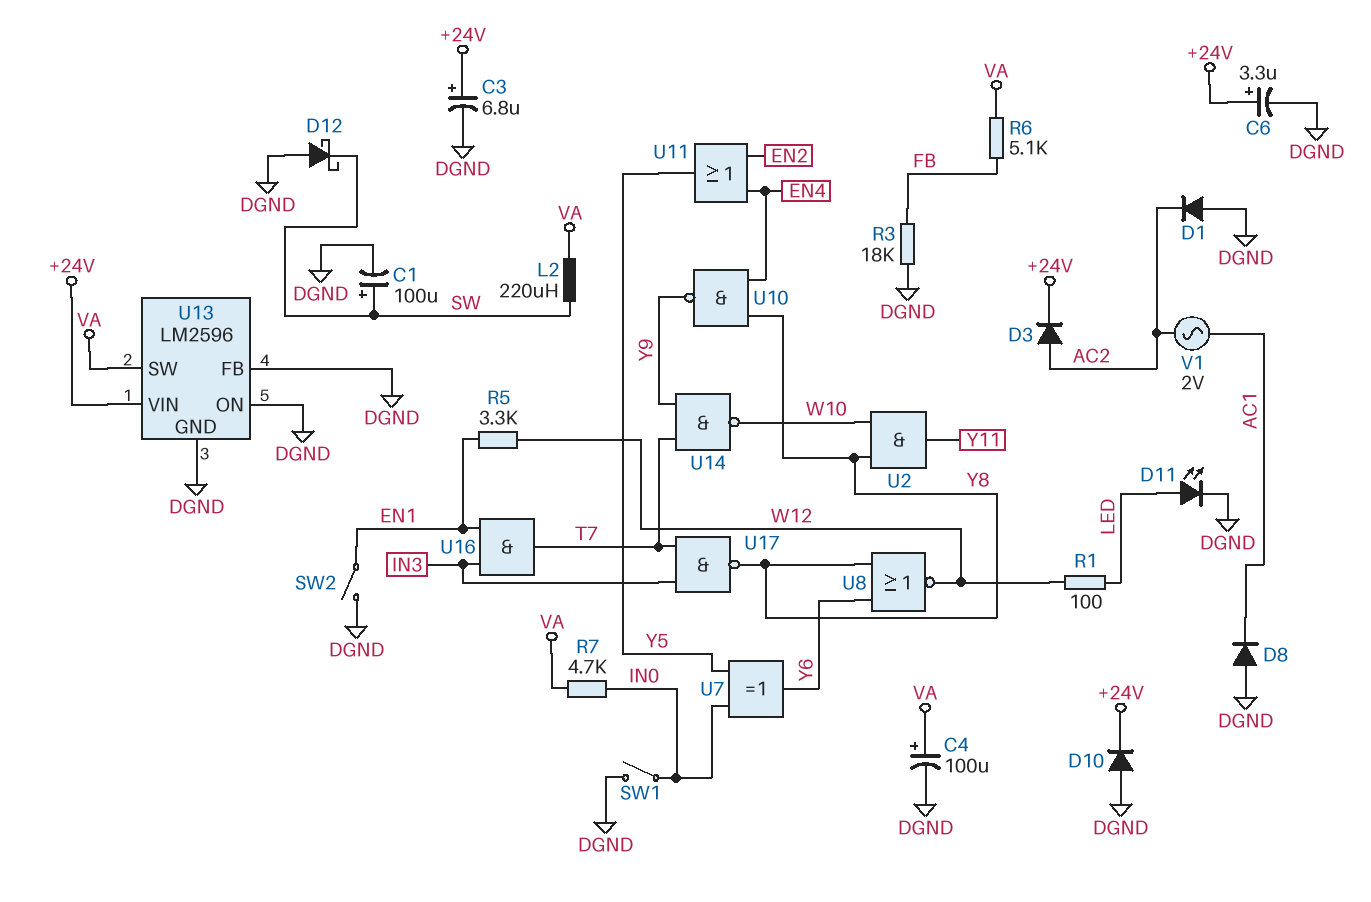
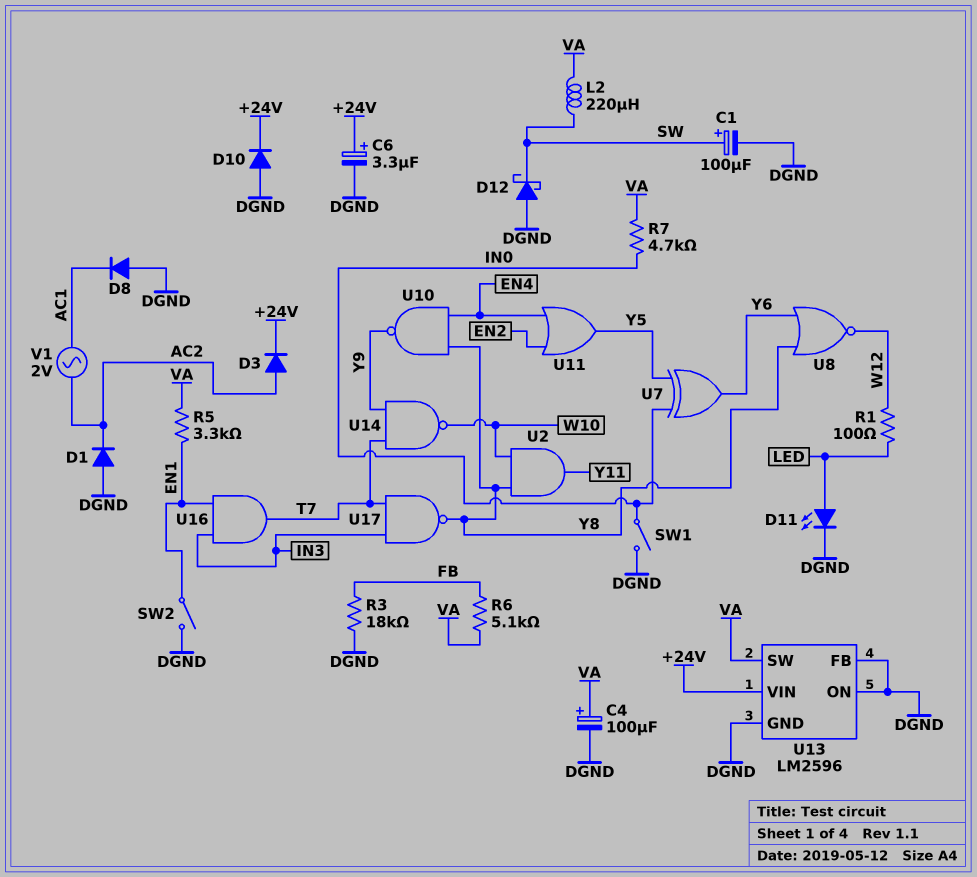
C3: 6.8uF (plus +24V, minus DGND) -> none
R5: 3.3k (EN1, W12) -> 3.3k (EN1, VA)

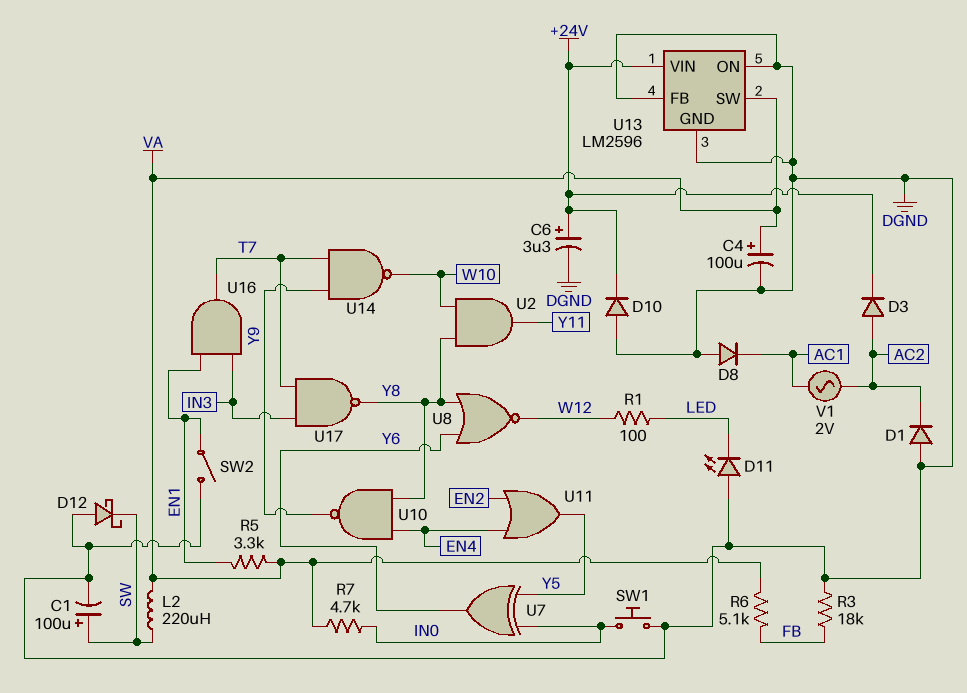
D11: LED (A LED, K DGND) -> LED (A DGND, K LED)
SW1: switch (DGND, IN0) -> button (DGND, IN0)

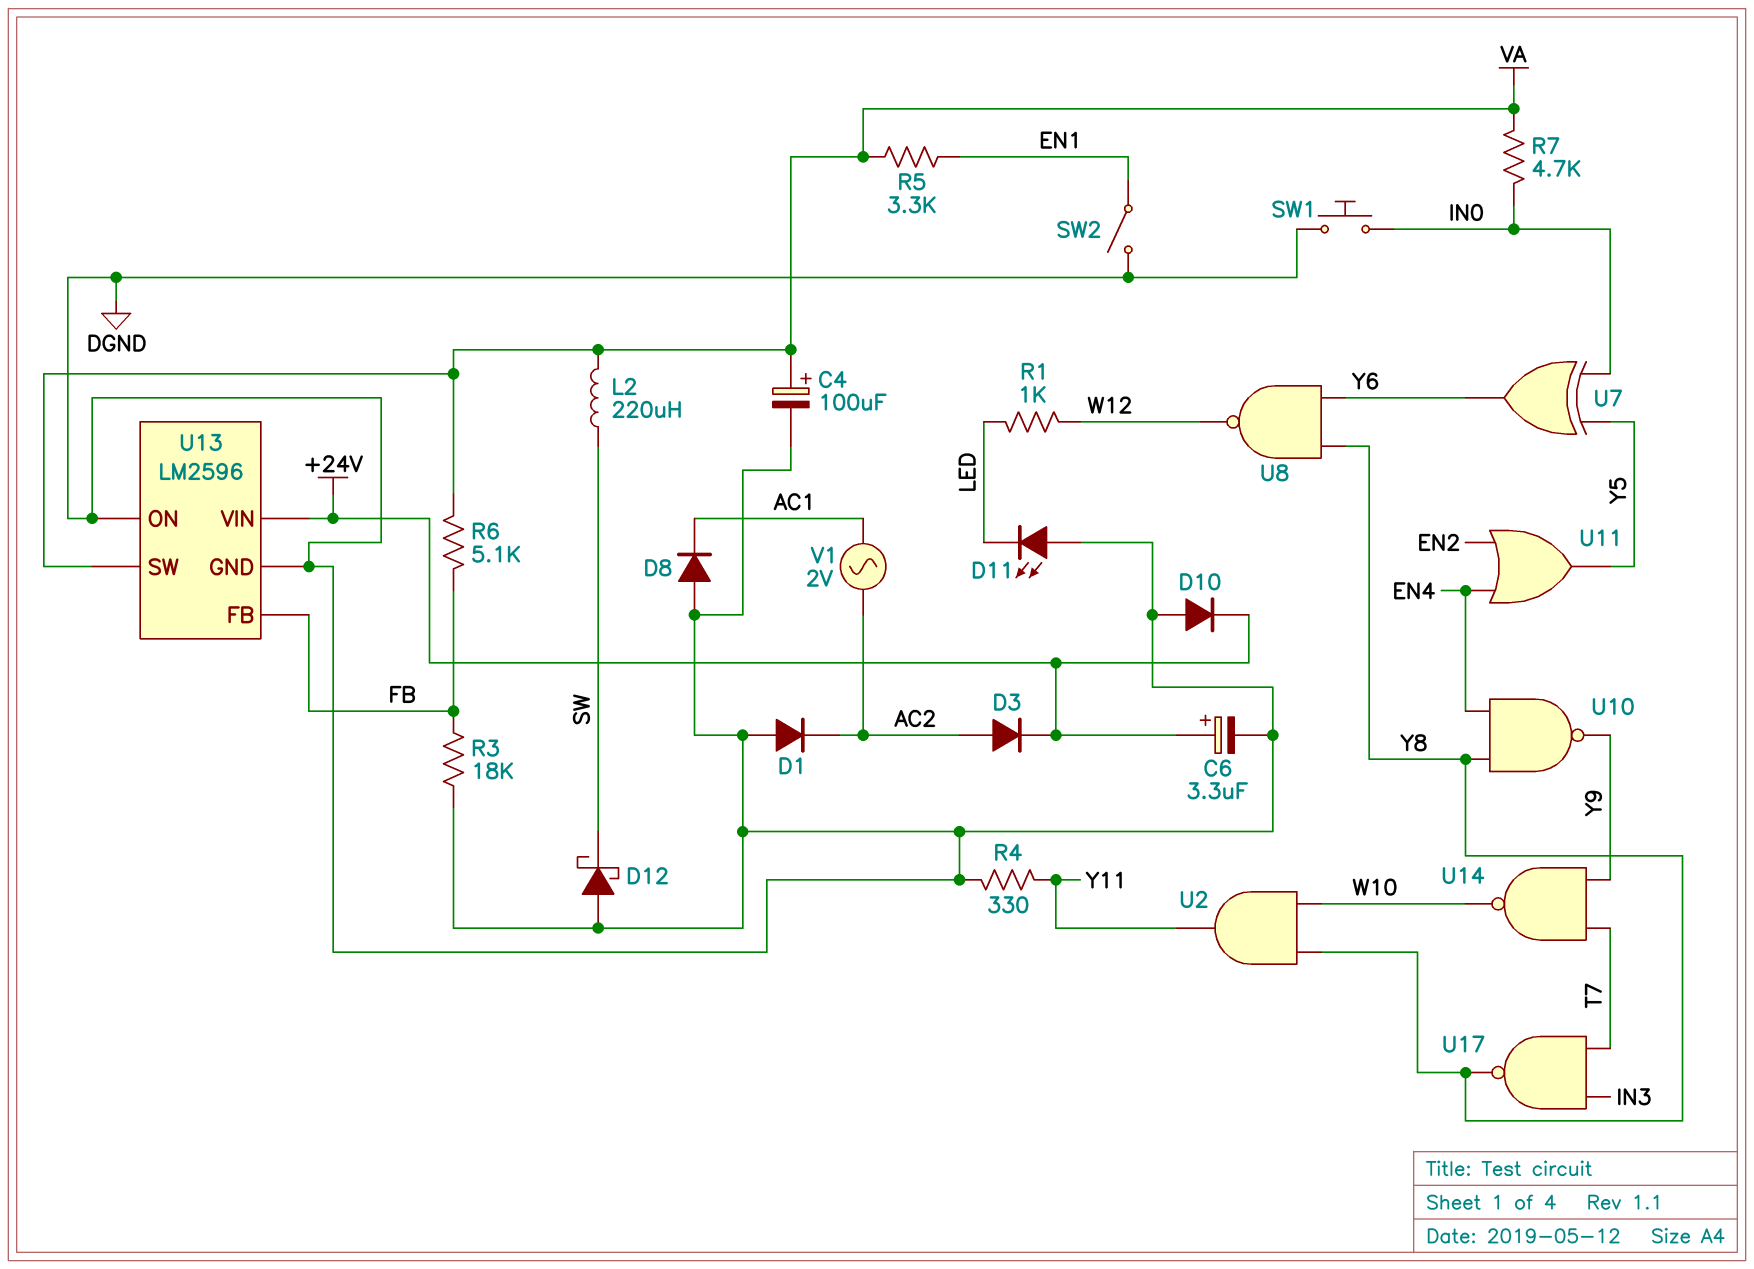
C1: 100uF (plus SW, minus DGND) -> none
R1: 100 (LED, W12) -> 1k (LED, W12)
R4: none -> 330 (DGND, Y11)
U8: NOR (in Y6, in Y8, out W12) -> NAND (in Y6, in Y8, out W12)
U13 pin FB: DGND -> FB
U16: AND (in EN1, in IN3, out T7) -> none

